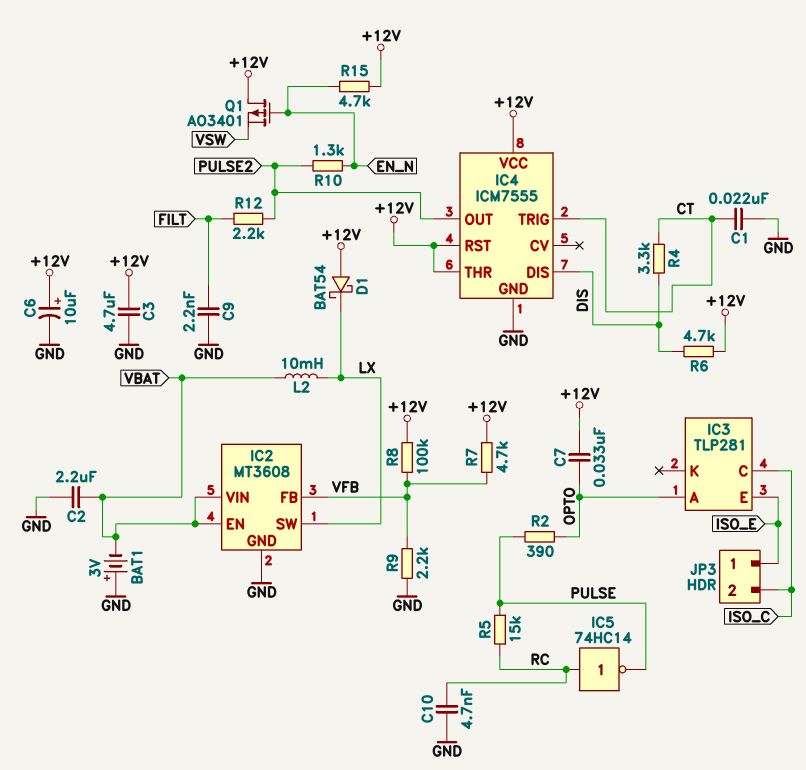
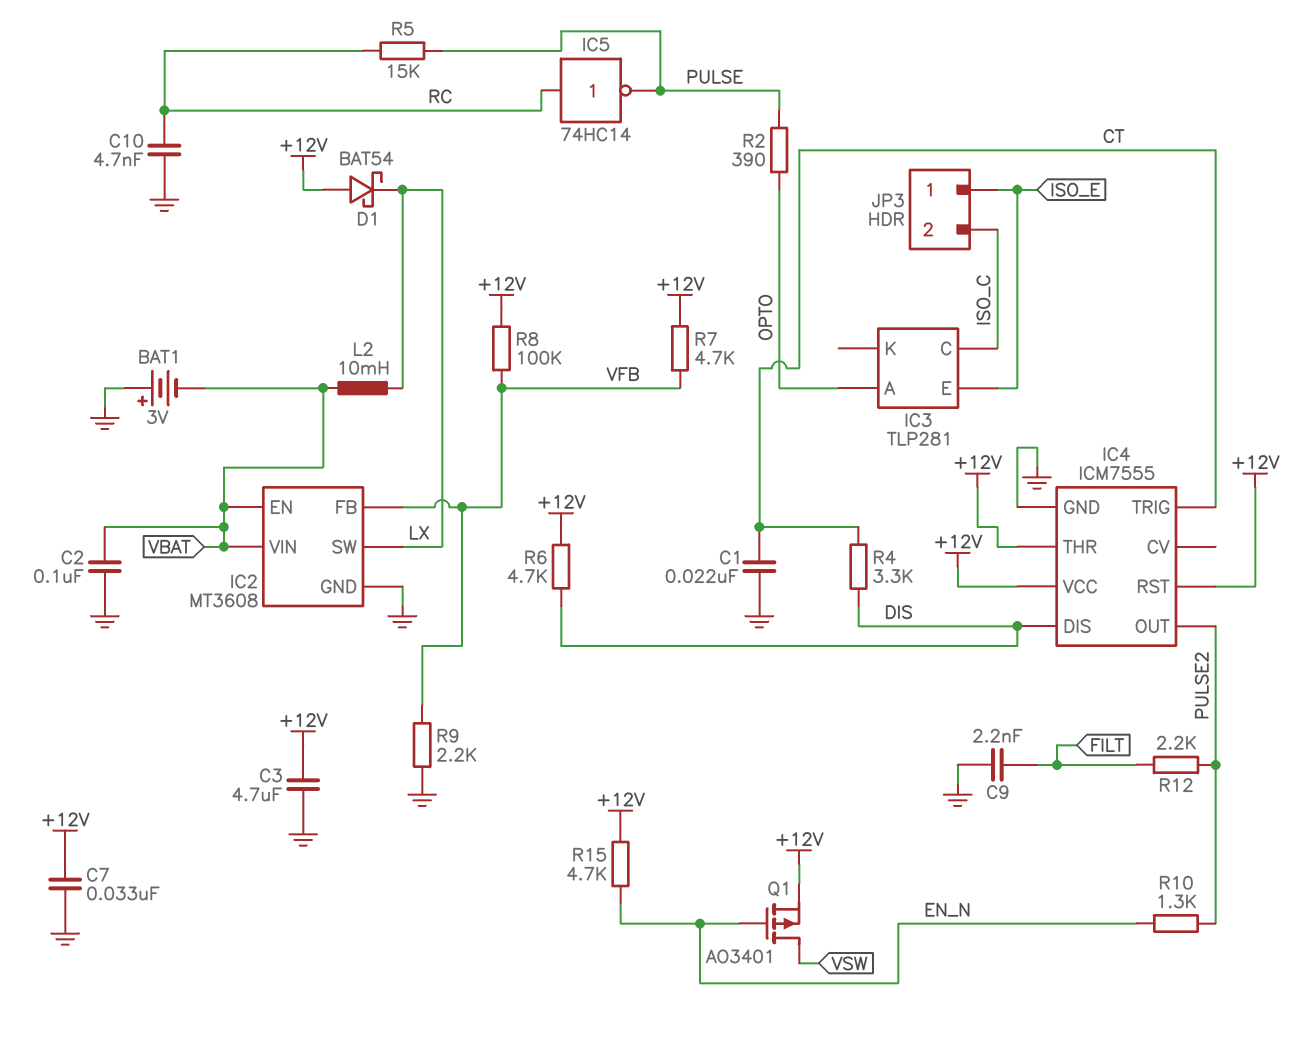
C2: 2.2uF (GND, VBAT) -> 100nF (GND, VBAT)
C6: 10uF (plus +12V, minus GND) -> none
C7: 33nF (+12V, OPTO) -> 33nF (+12V, GND)
Q1: PMOS AO3401 (G EN_N, D +12V, S VSW) -> PMOS AO3401 (G EN_N, D VSW, S +12V)

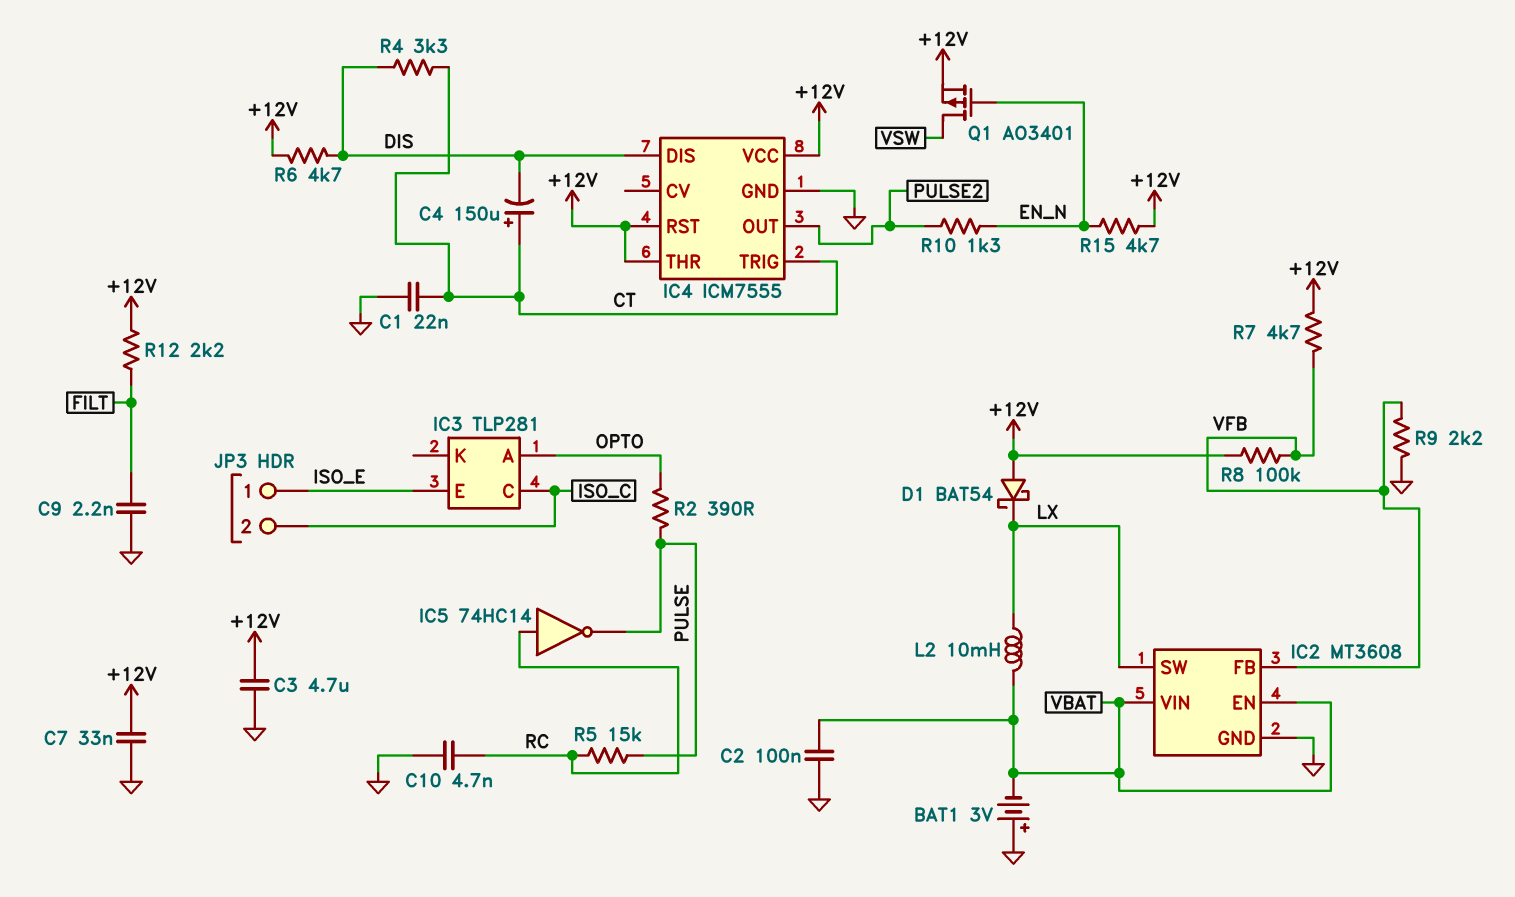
C4: none -> 150uF (plus CT, minus DIS)
R12: 2.2k (FILT, PULSE2) -> 2.2k (+12V, FILT)

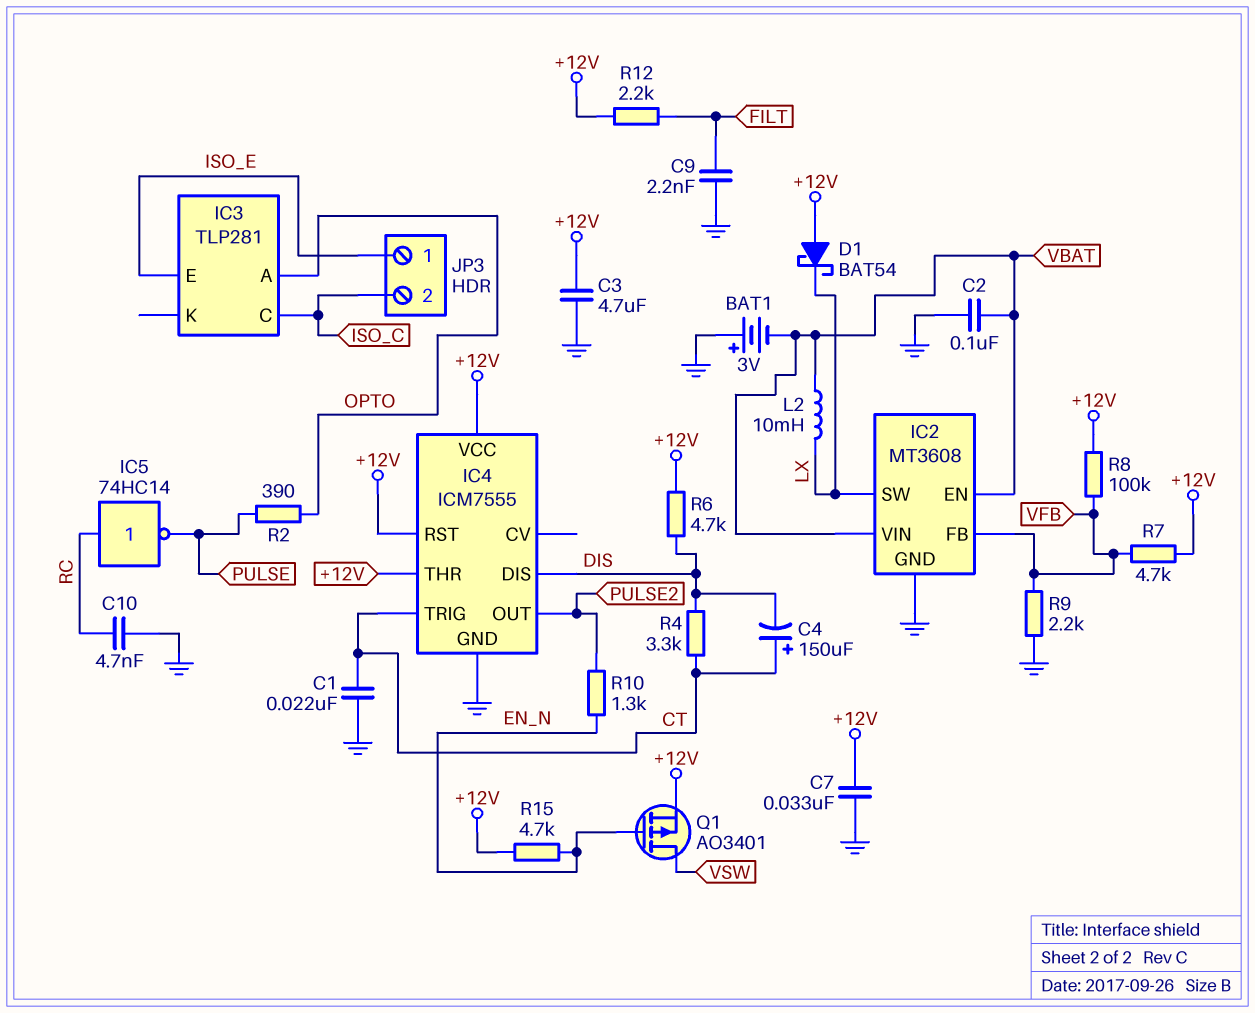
R5: 15k (PULSE, RC) -> none

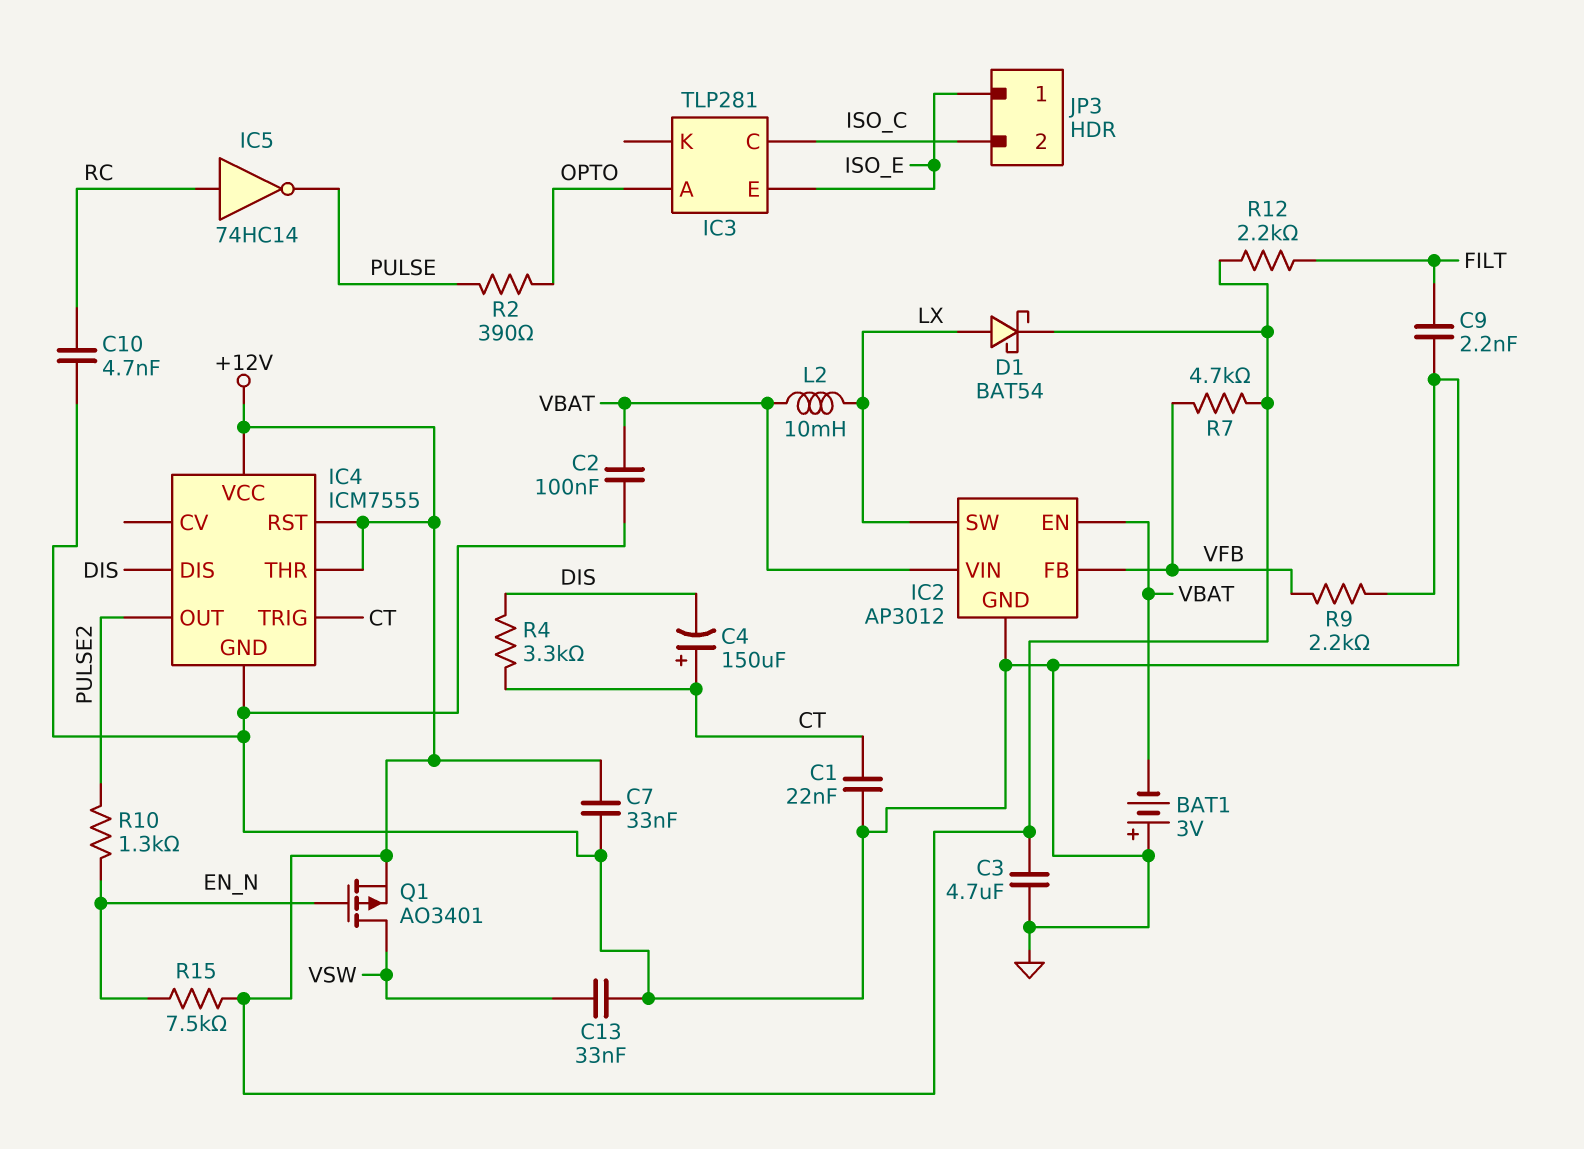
C13: none -> 33nF (GND, VSW)
D1: schottky BAT54 (A +12V, K LX) -> schottky BAT54 (A LX, K +12V)
IC2: MT3608 -> AP3012
R6: 4.7k (+12V, DIS) -> none
R8: 100k (+12V, VFB) -> none
R15: 4.7k (+12V, EN_N) -> 7.5k (+12V, EN_N)

